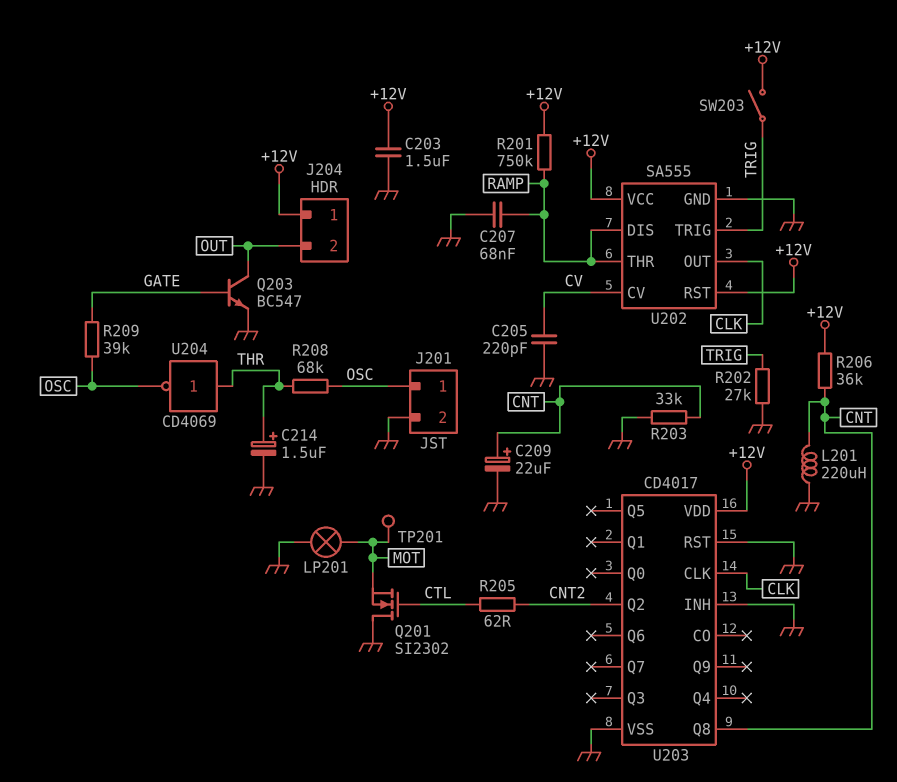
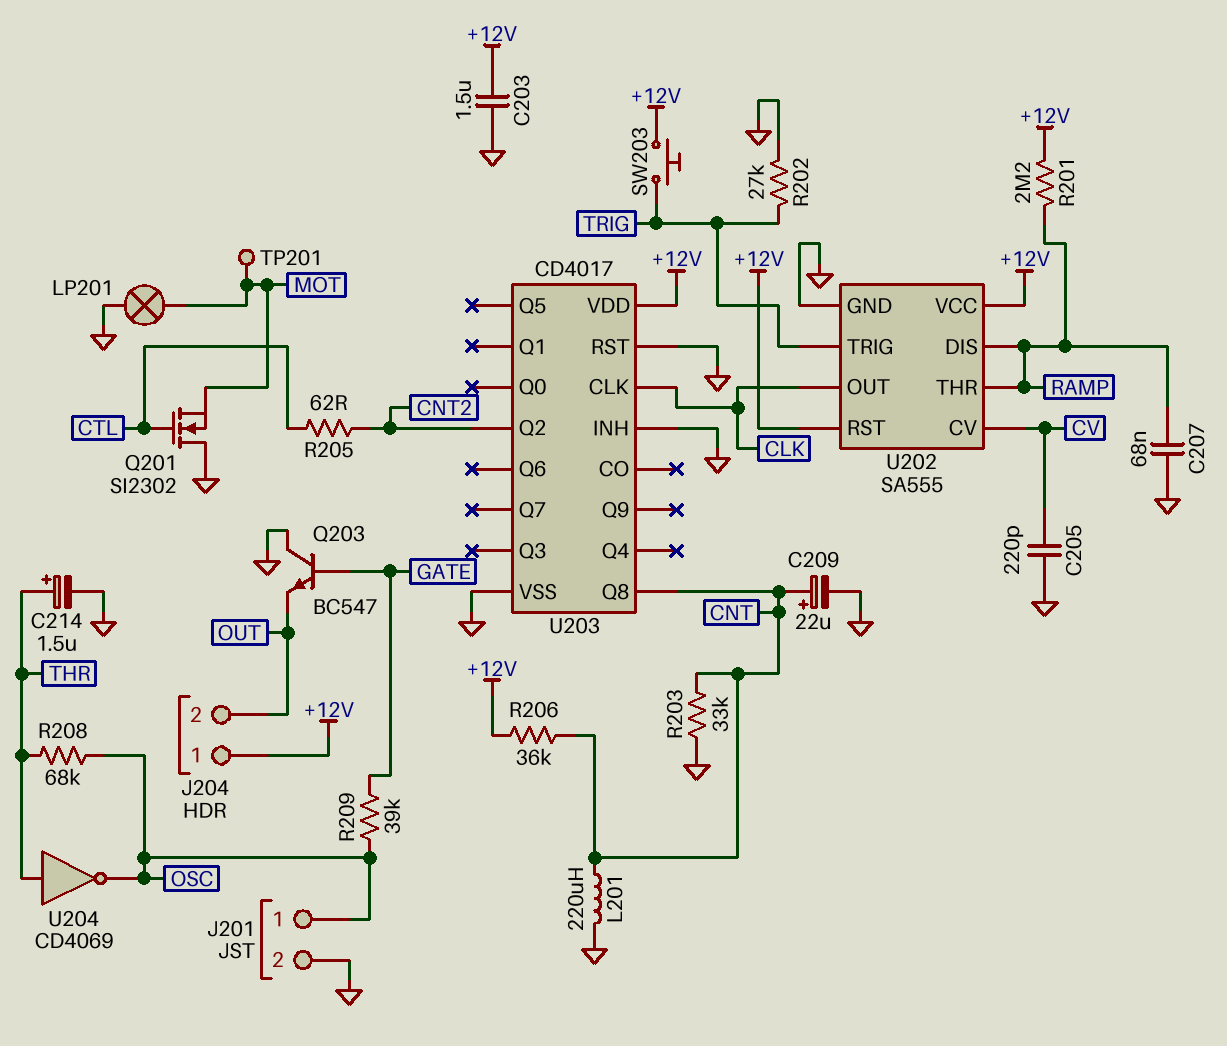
Q203: NPN BC547 (B GATE, C OUT, E GND) -> NPN BC547 (B GATE, C GND, E OUT)
R201: 750k (+12V, RAMP) -> 2.2M (+12V, RAMP)
SW203: switch (+12V, TRIG) -> button (+12V, TRIG)

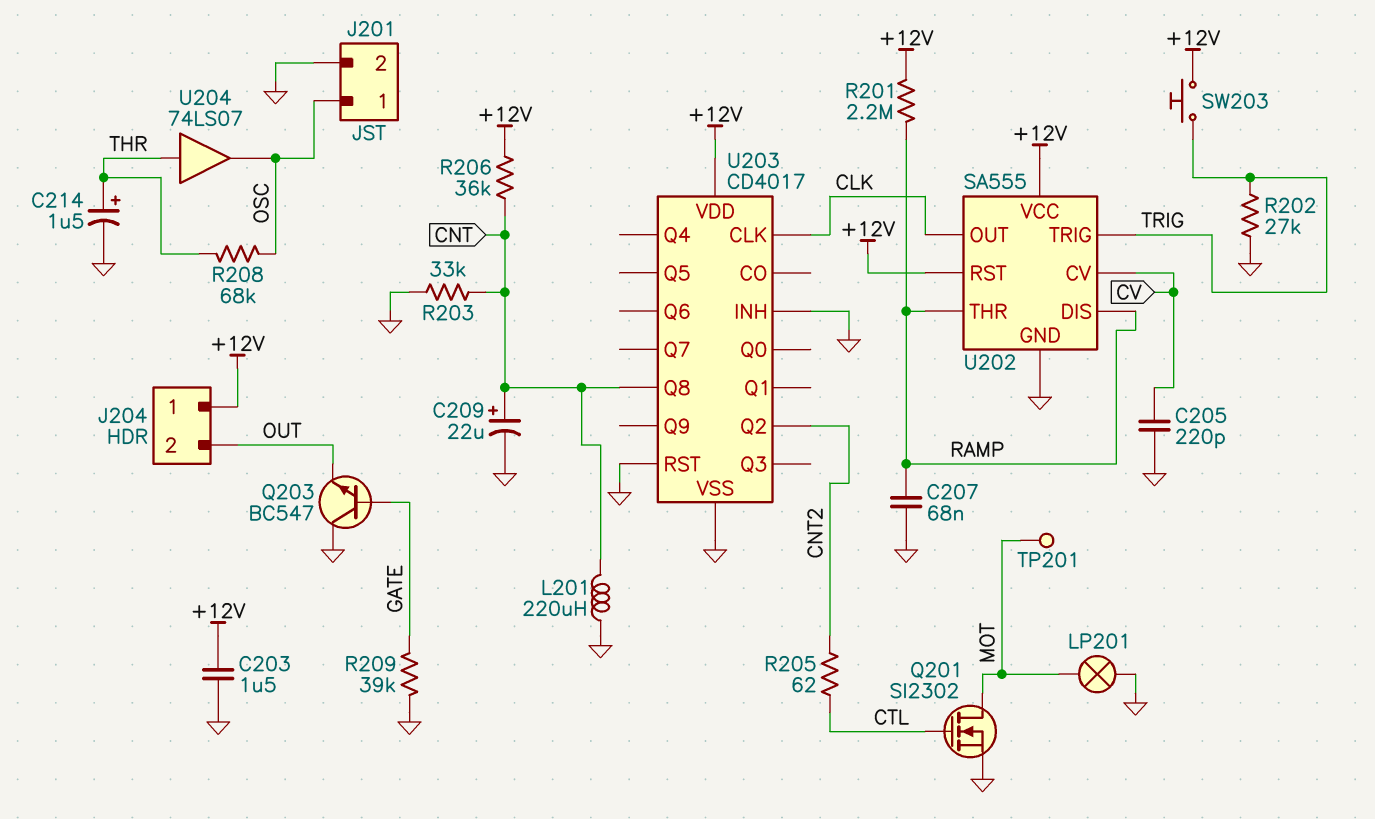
Q201: NMOS SI2302 (G CTL, D GND, S MOT) -> NMOS SI2302 (G CTL, D MOT, S GND)
R209: 39k (GATE, OSC) -> 39k (GATE, GND)
U204: NOT CD4069 (in THR, out OSC) -> buffer 74LS07 (in THR, out OSC)

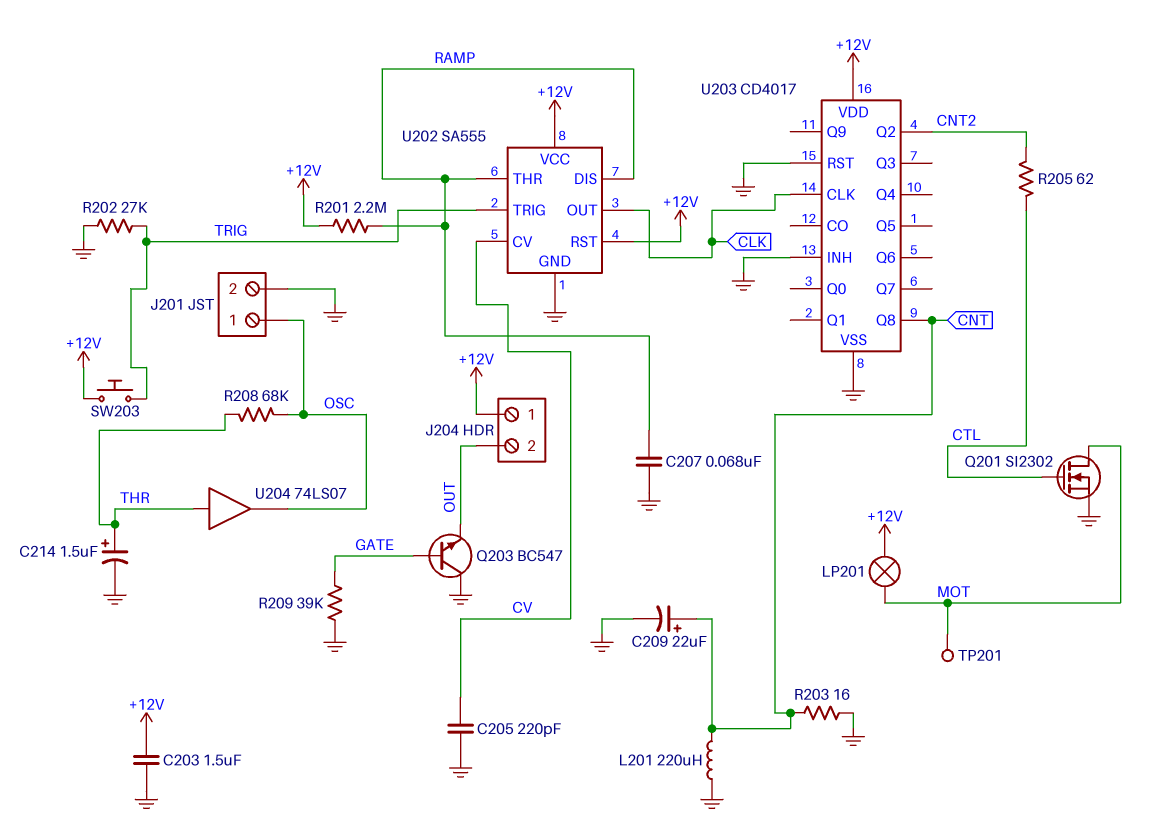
LP201: lamp (GND, MOT) -> lamp (+12V, MOT)
R203: 33k (CNT, GND) -> 16 (CNT, GND)
R206: 36k (+12V, CNT) -> none

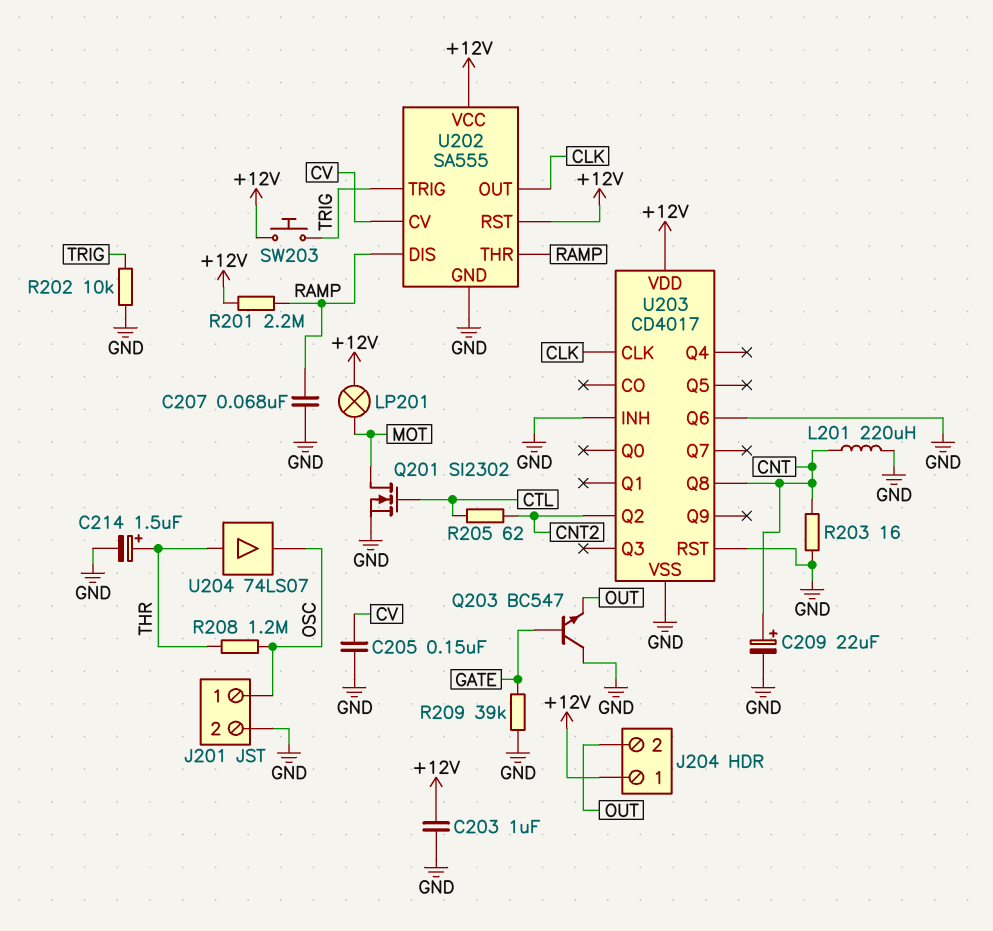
C203: 1.5uF (+12V, GND) -> 1uF (+12V, GND)
C205: 220pF (CV, GND) -> 150nF (CV, GND)
R202: 27k (GND, TRIG) -> 10k (GND, TRIG)
R208: 68k (OSC, THR) -> 1.2M (OSC, THR)
TP201: test point (MOT) -> none
U203 pin Q6: none -> GND

